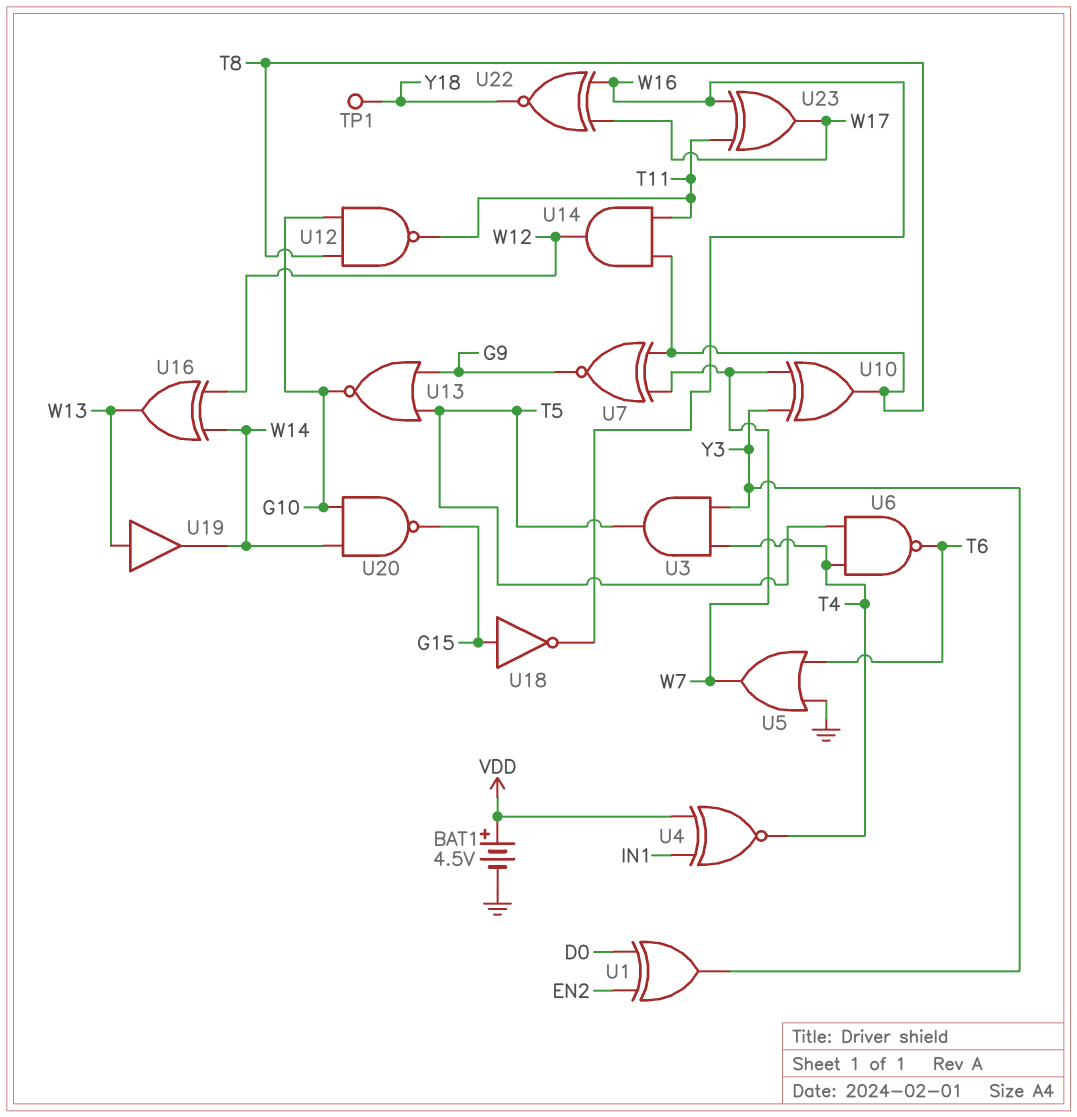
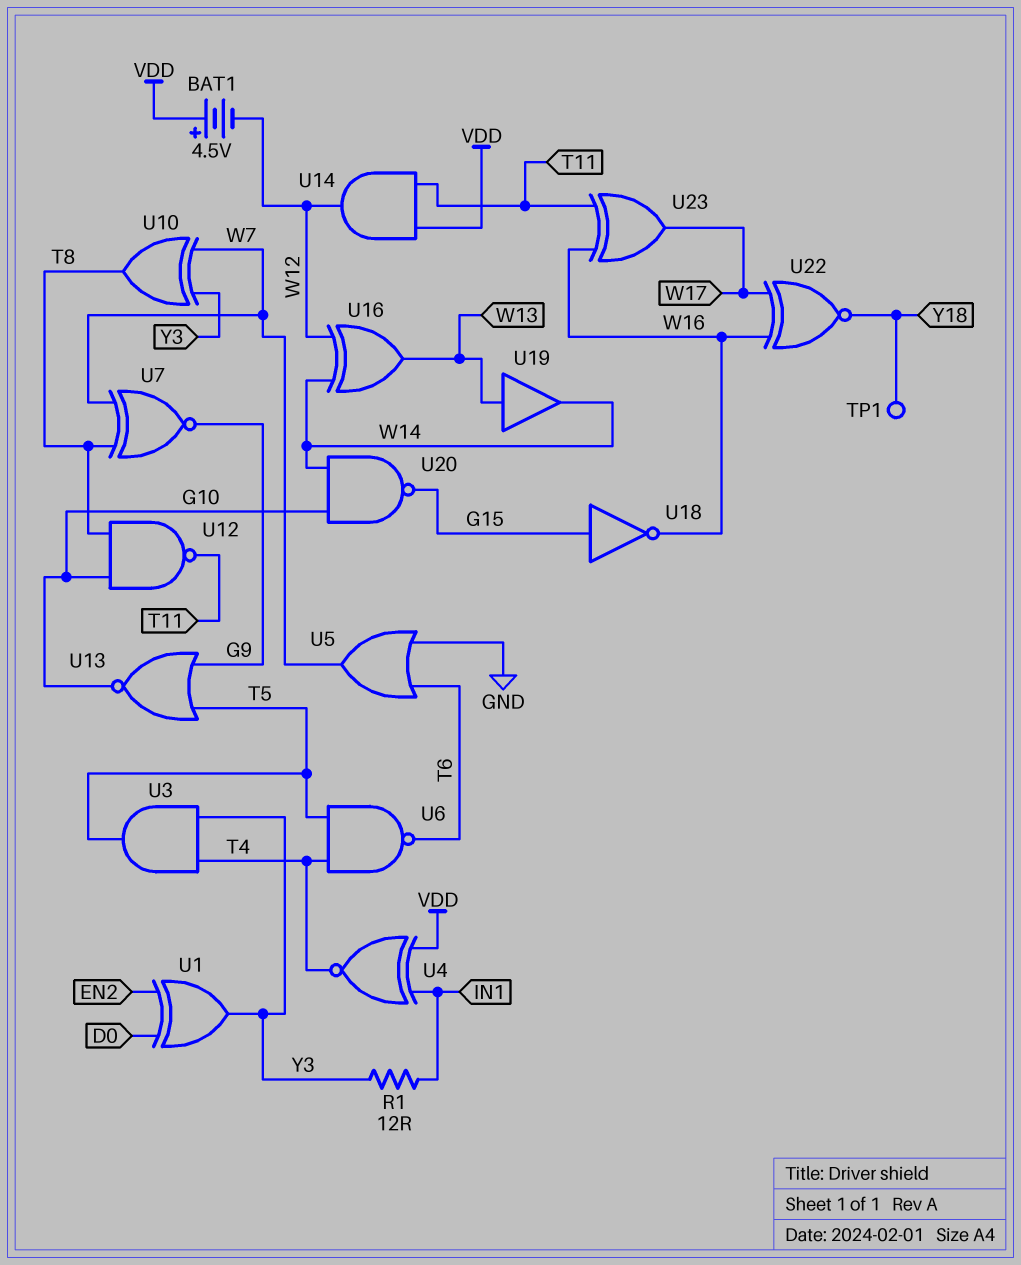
BAT1: 4.5V (plus VDD, minus GND) -> 4.5V (plus VDD, minus W12)
R1: none -> 12 (IN1, Y3)
U14: AND (in T8, in T11, out W12) -> AND (in T11, in VDD, out W12)

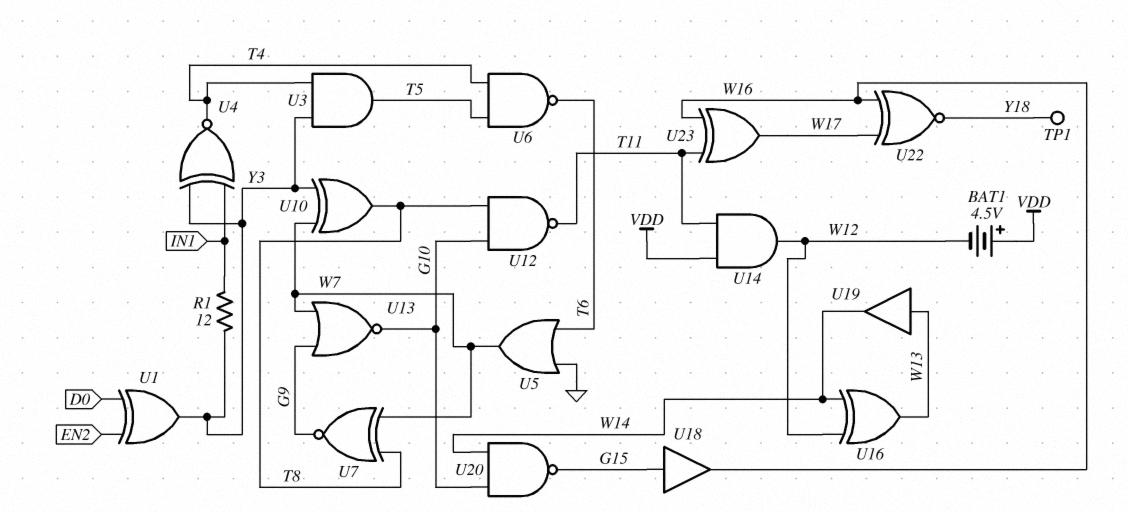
U4: XNOR (in IN1, in VDD, out T4) -> XNOR (in IN1, in Y3, out T4)
U13: NOR (in G9, in T5, out G10) -> NOR (in G9, in W7, out G10)
U18: NOT (in G15, out W16) -> buffer (in G15, out W16)

